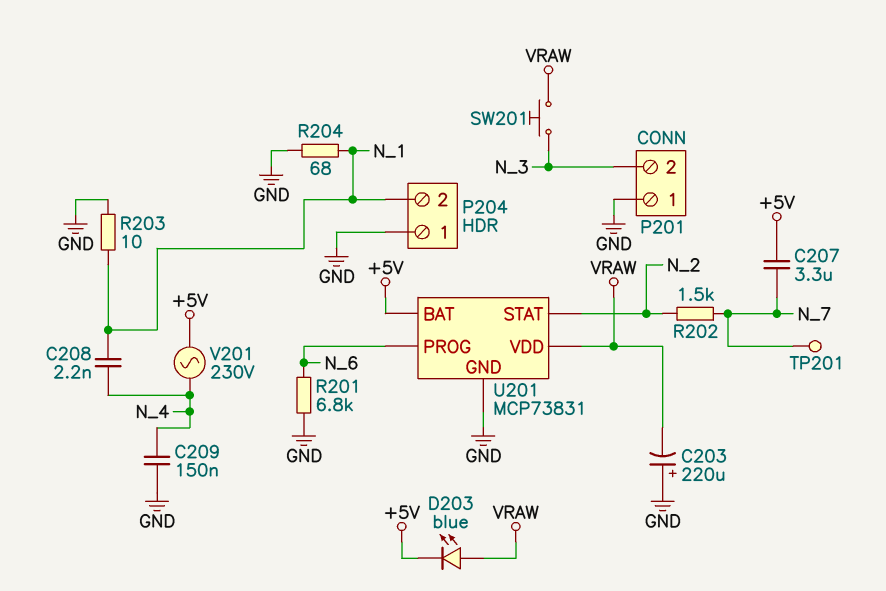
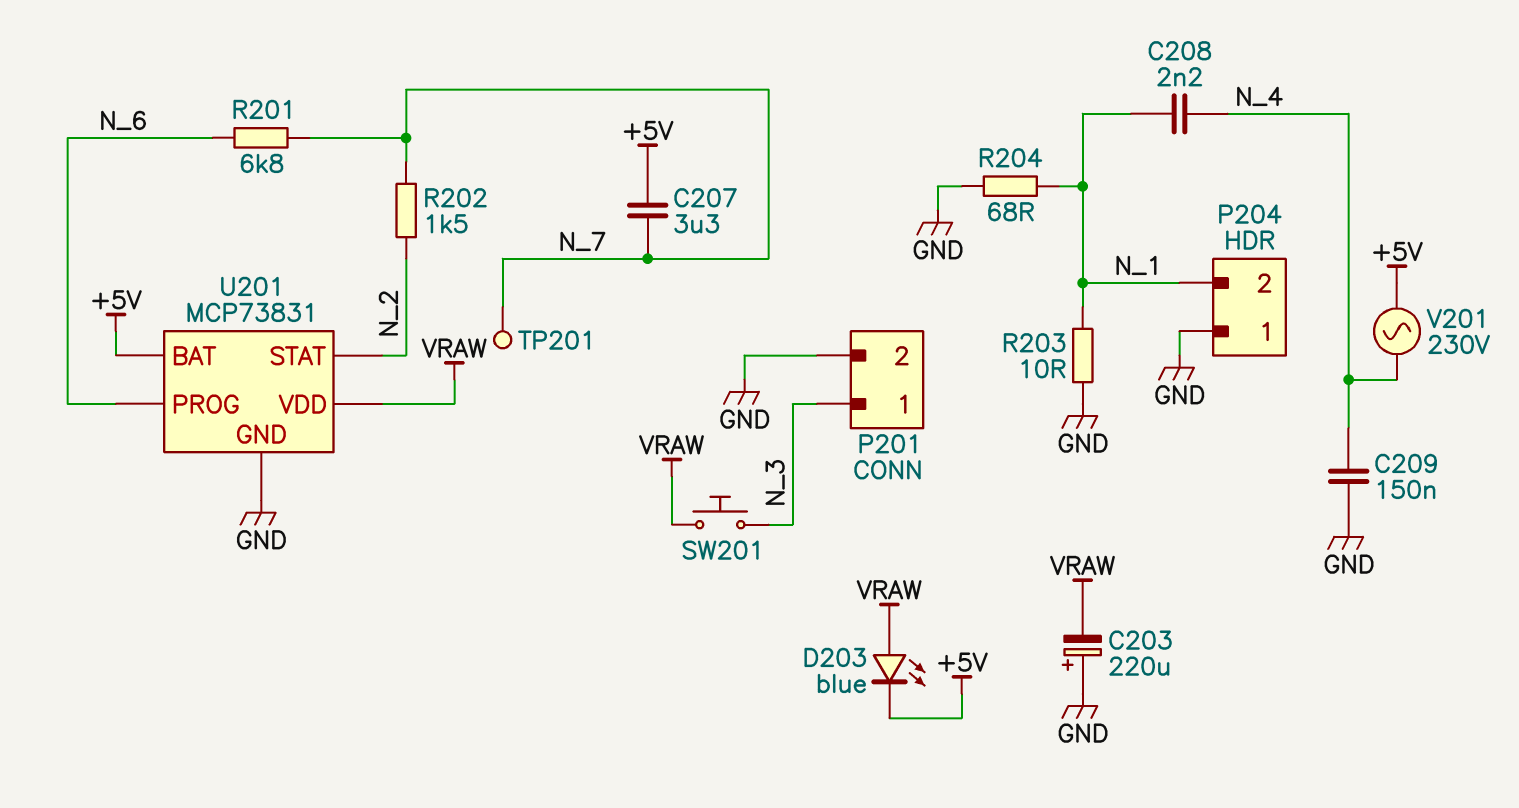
P201 pin 1: GND -> N_3
P201 pin 2: N_3 -> GND
R201: 6.8k (GND, N_6) -> 6.8k (N_6, N_7)

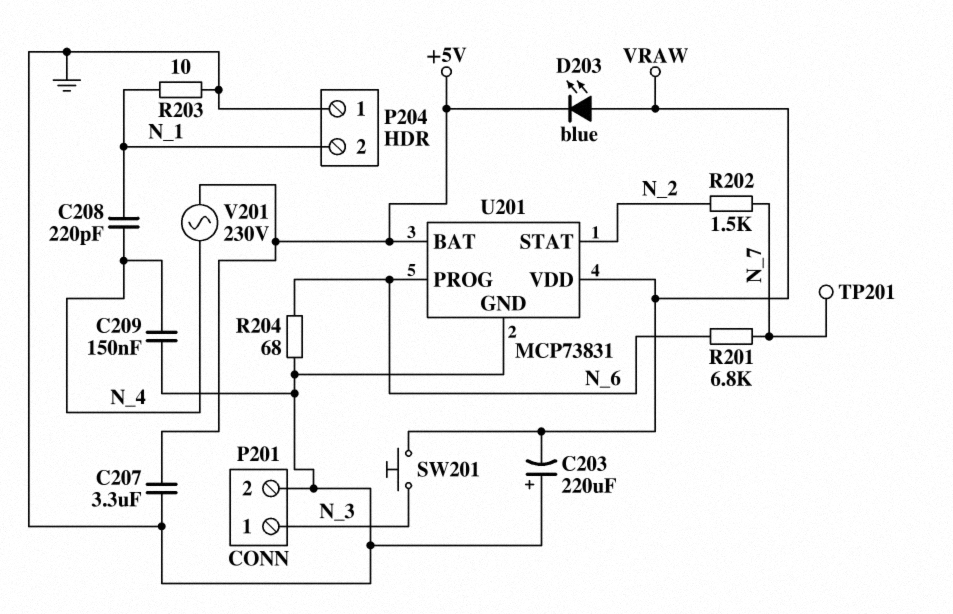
C207: 3.3uF (+5V, N_7) -> 3.3uF (+5V, GND)
C208: 2.2nF (N_1, N_4) -> 220pF (N_1, N_4)
R204: 68 (GND, N_1) -> 68 (GND, N_6)

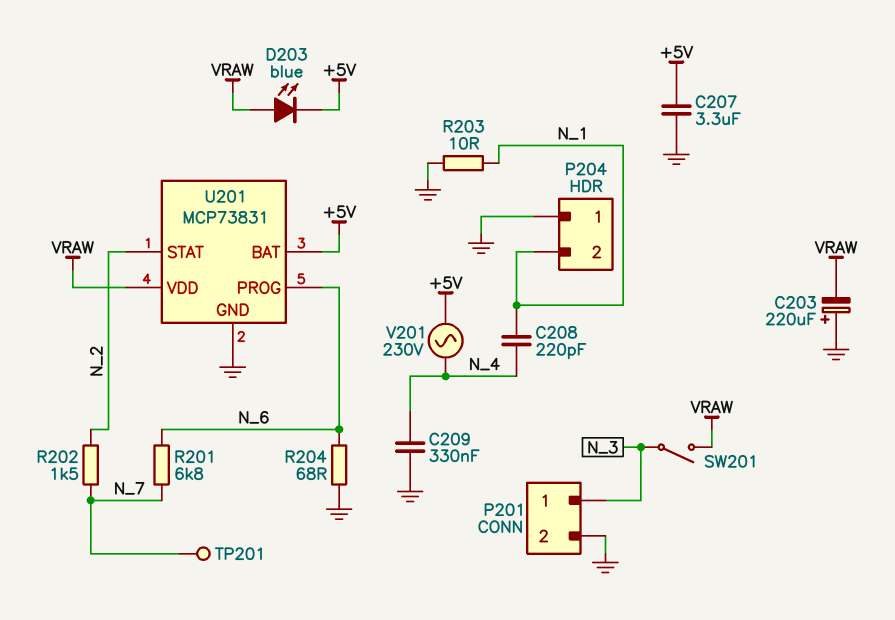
C209: 150nF (GND, N_4) -> 330nF (GND, N_4)
SW201: button (N_3, VRAW) -> switch (N_3, VRAW)

